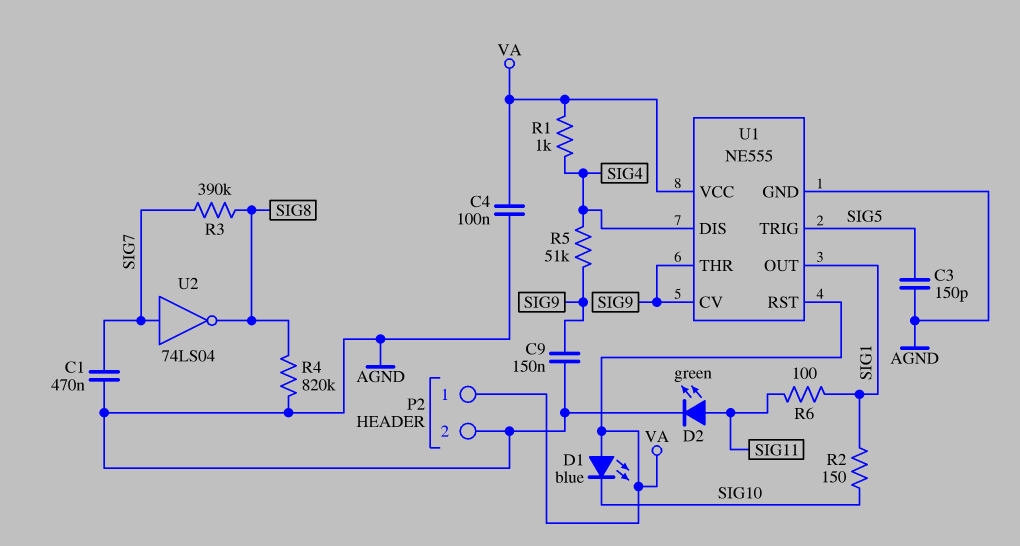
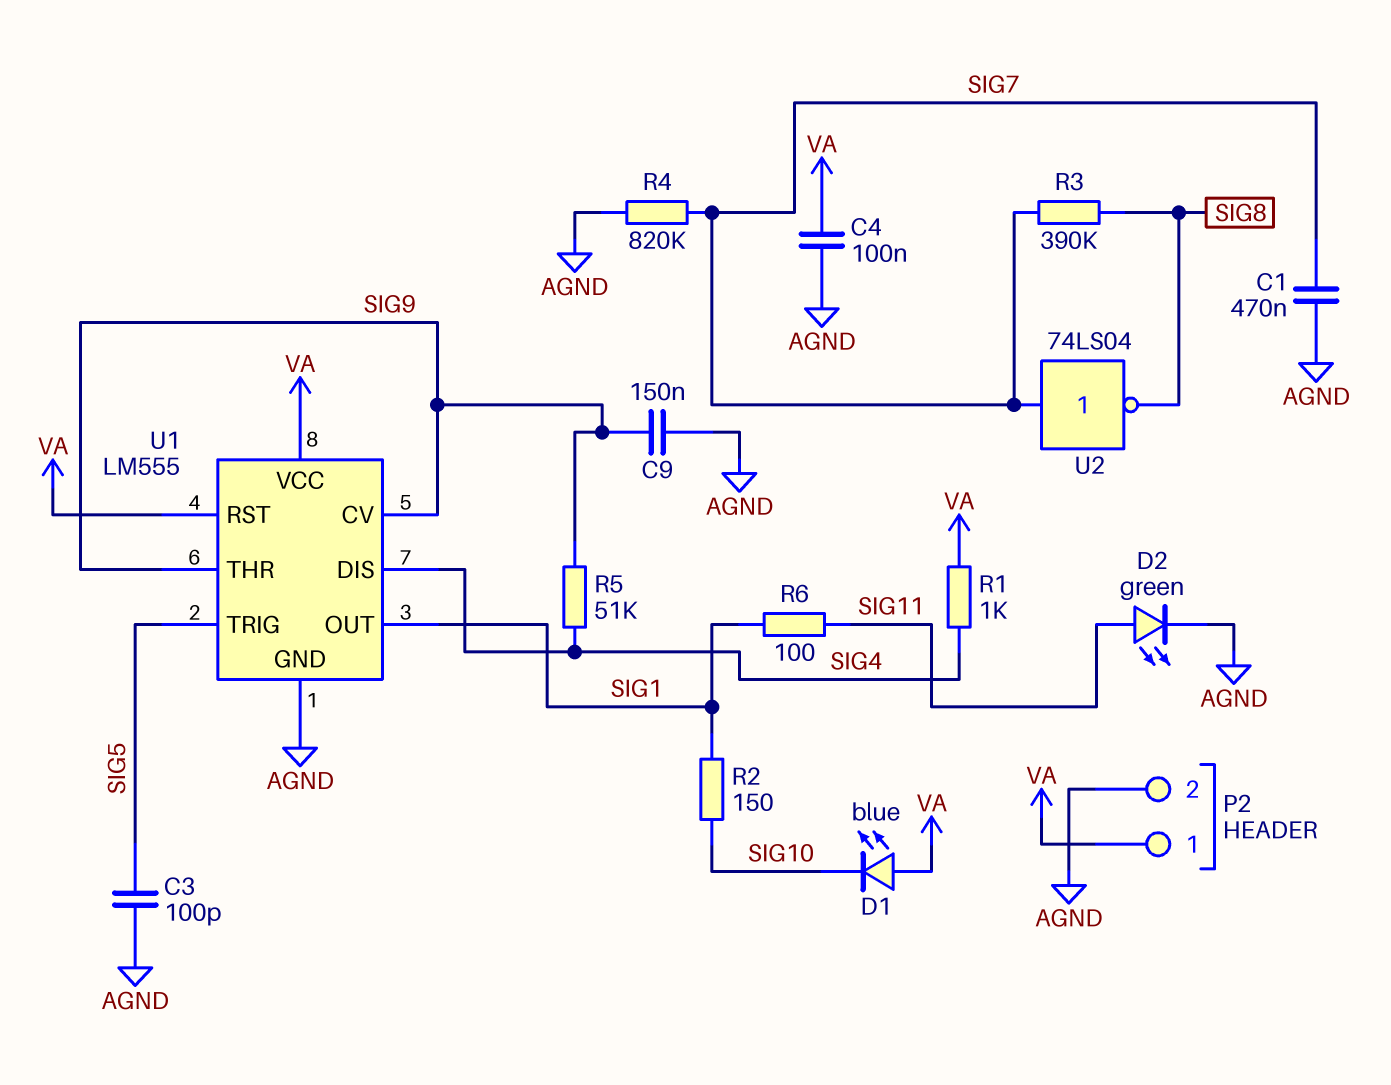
C3: 150pF (AGND, SIG5) -> 100pF (AGND, SIG5)
R4: 820k (AGND, SIG8) -> 820k (AGND, SIG7)
U1: NE555 -> LM555

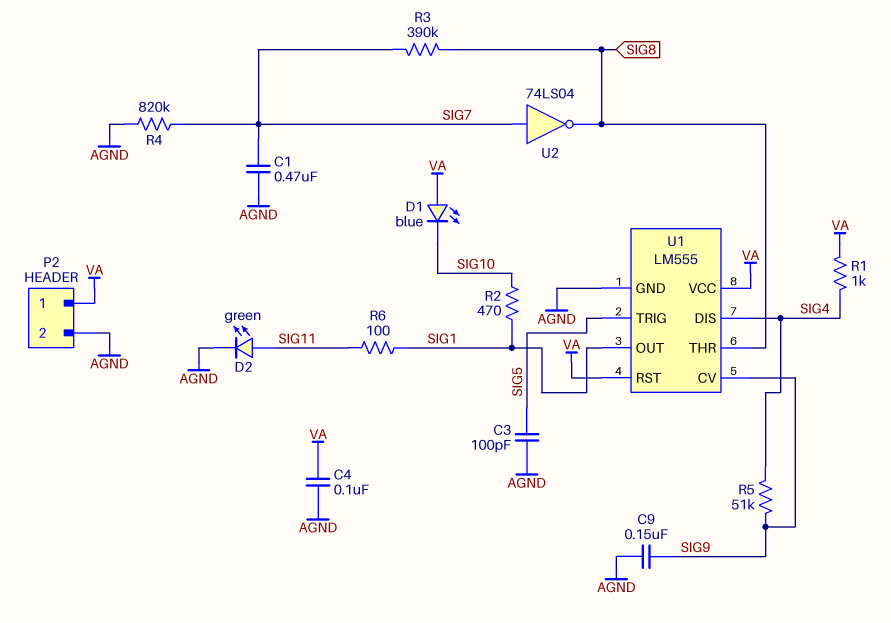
R2: 150 (SIG1, SIG10) -> 470 (SIG1, SIG10)
U1 pin THR: SIG9 -> SIG8

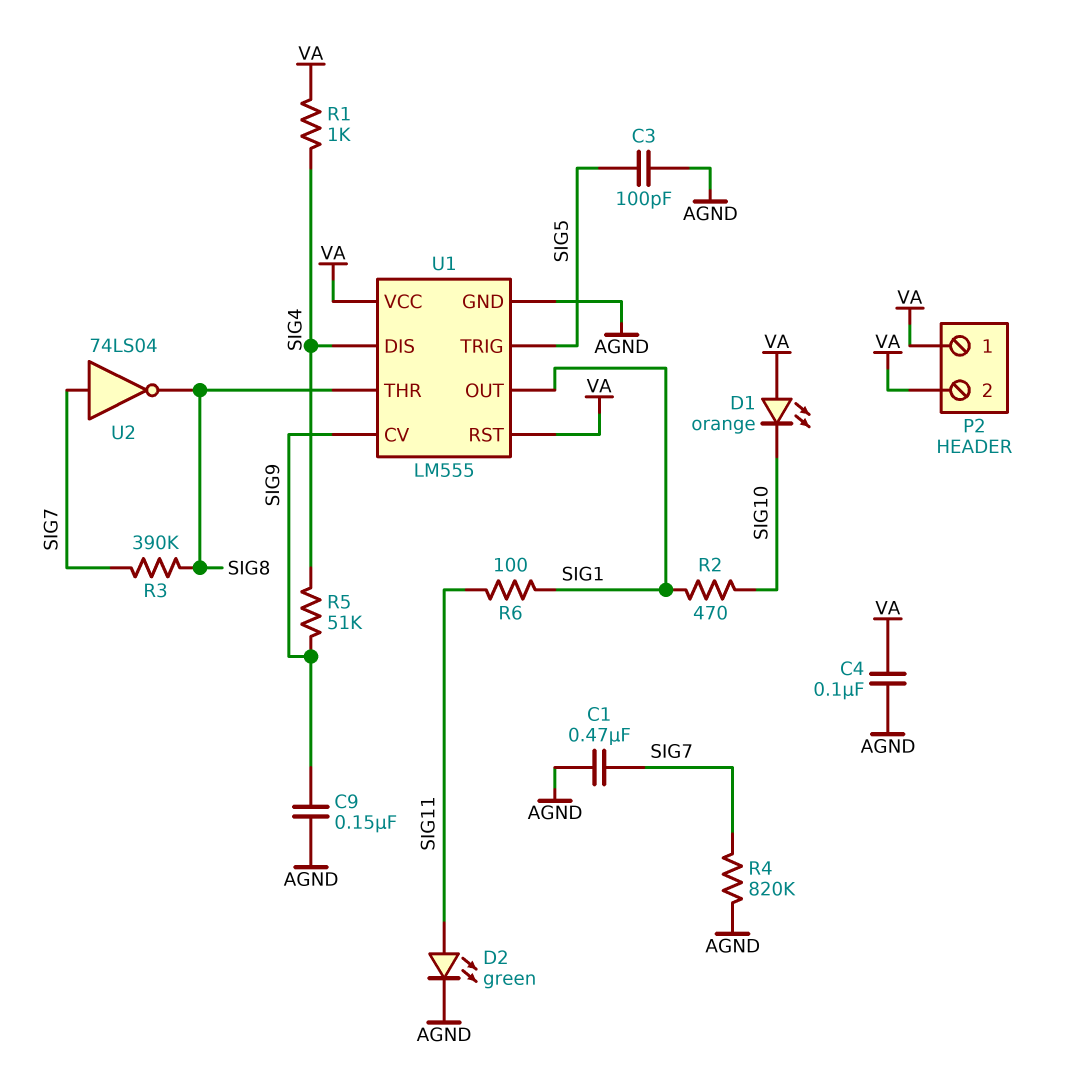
D1: LED blue (A VA, K SIG10) -> LED orange (A VA, K SIG10)
P2 pin 2: AGND -> VA

